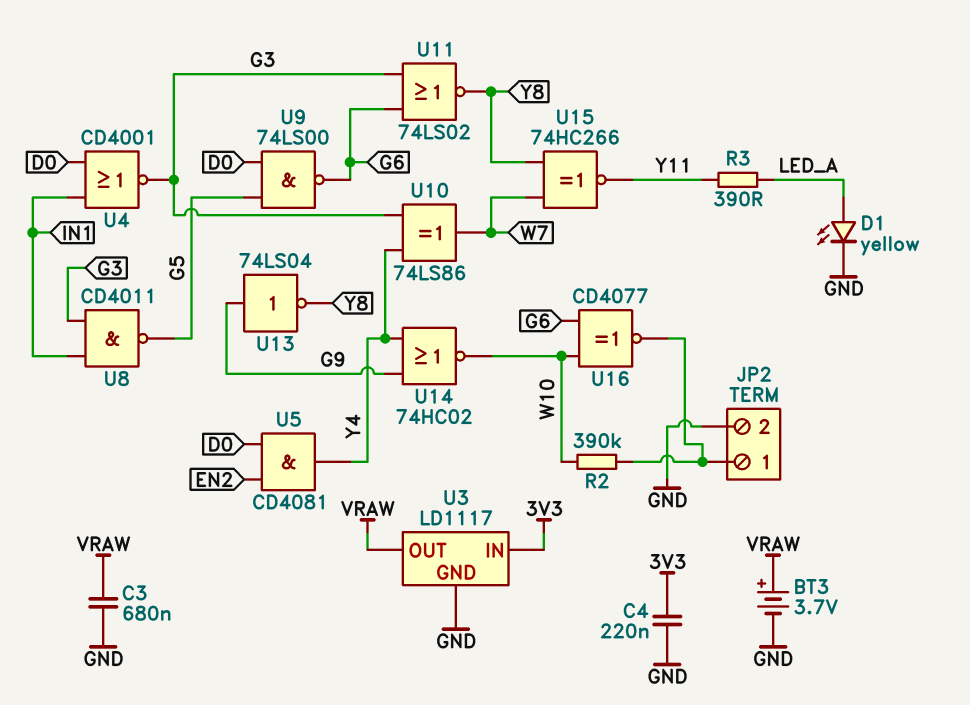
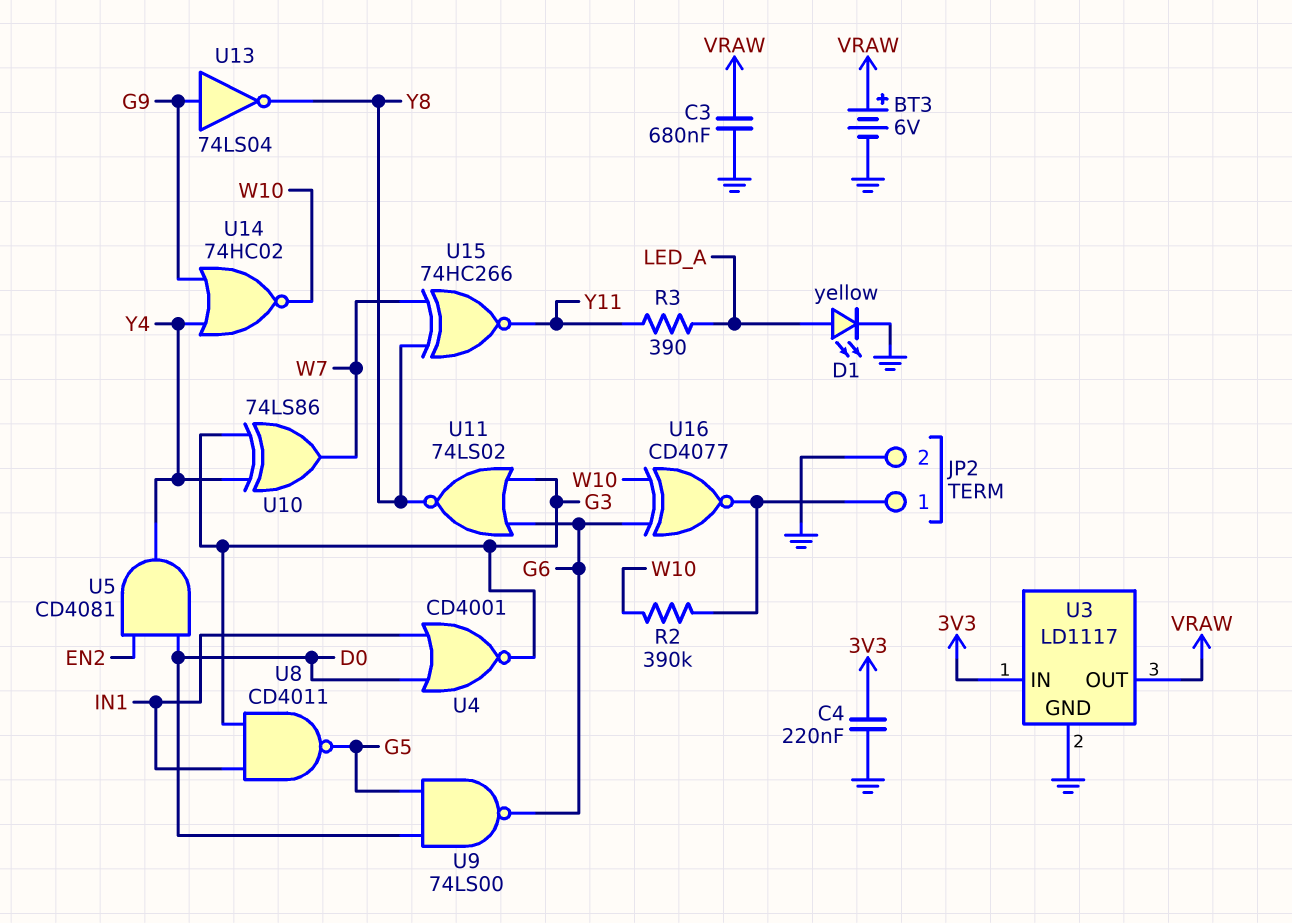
BT3: 3.7V (plus VRAW, minus GND) -> 6V (plus VRAW, minus GND)

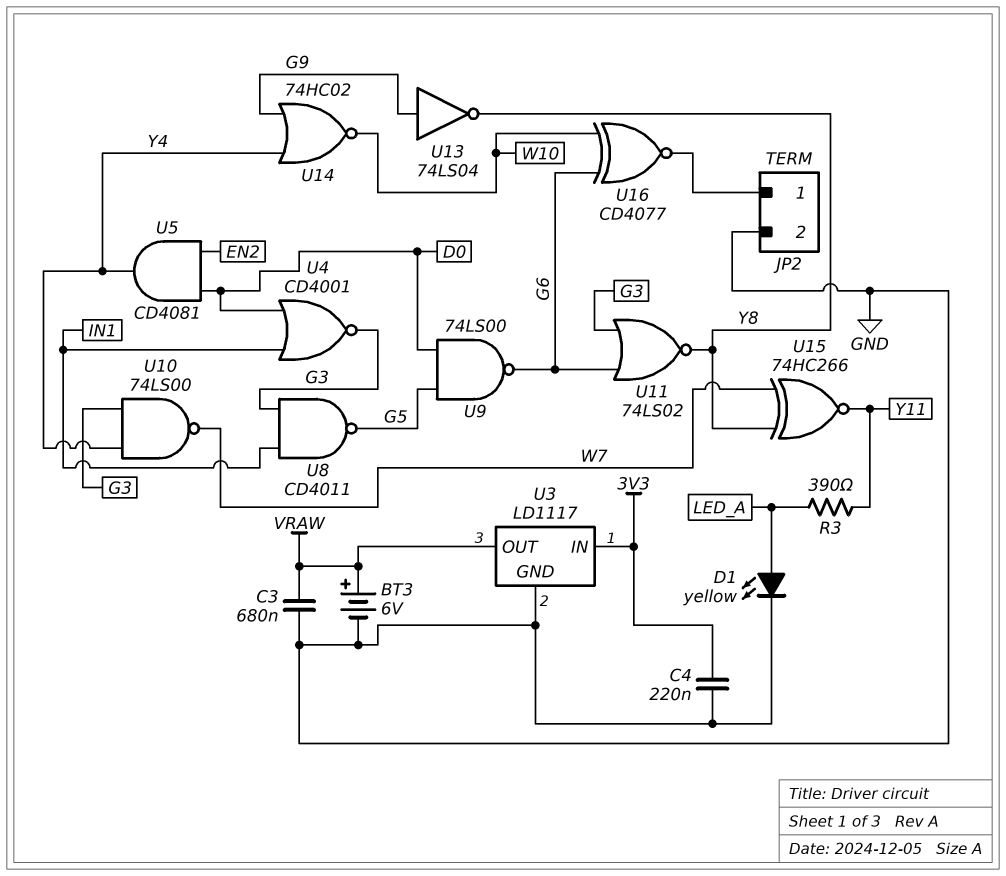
R2: 390k (JP2/1, W10) -> none
U10: XOR 74LS86 (in G3, in Y4, out W7) -> NAND 74LS00 (in G3, in Y4, out W7)

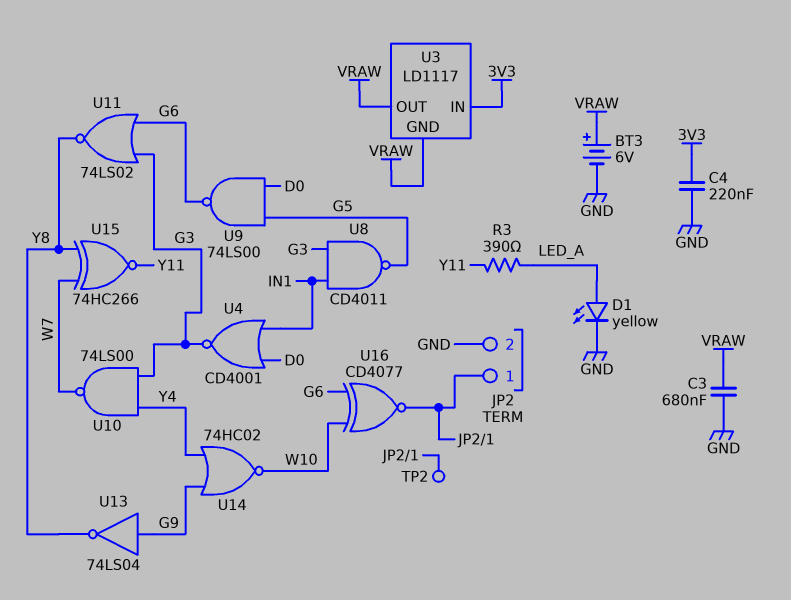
TP2: none -> test point (JP2/1)
U3 pin GND: GND -> VRAW
U5: AND CD4081 (in D0, in EN2, out Y4) -> none

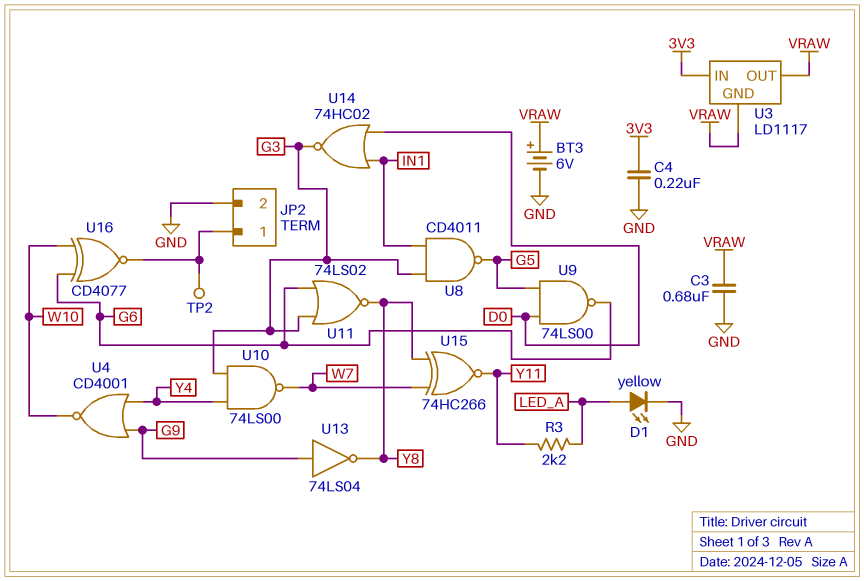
R3: 390 (LED_A, Y11) -> 2.2k (LED_A, Y11)
U4: NOR CD4001 (in D0, in IN1, out G3) -> NOR CD4001 (in G9, in Y4, out W10)
U14: NOR 74HC02 (in G9, in Y4, out W10) -> NOR 74HC02 (in D0, in IN1, out G3)

